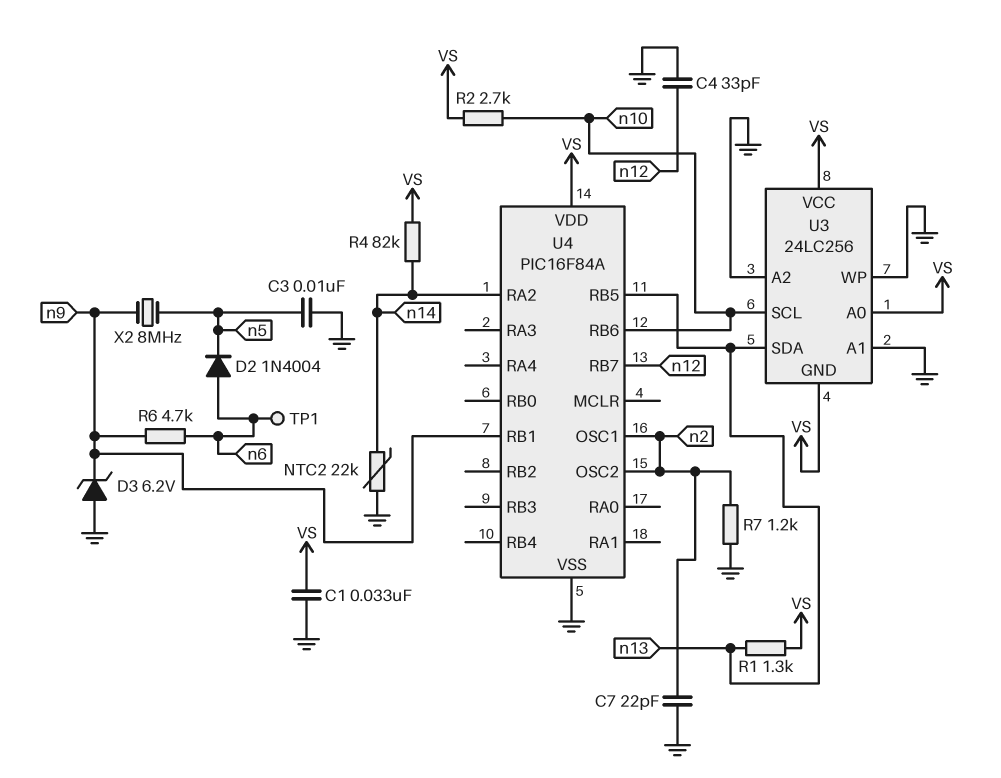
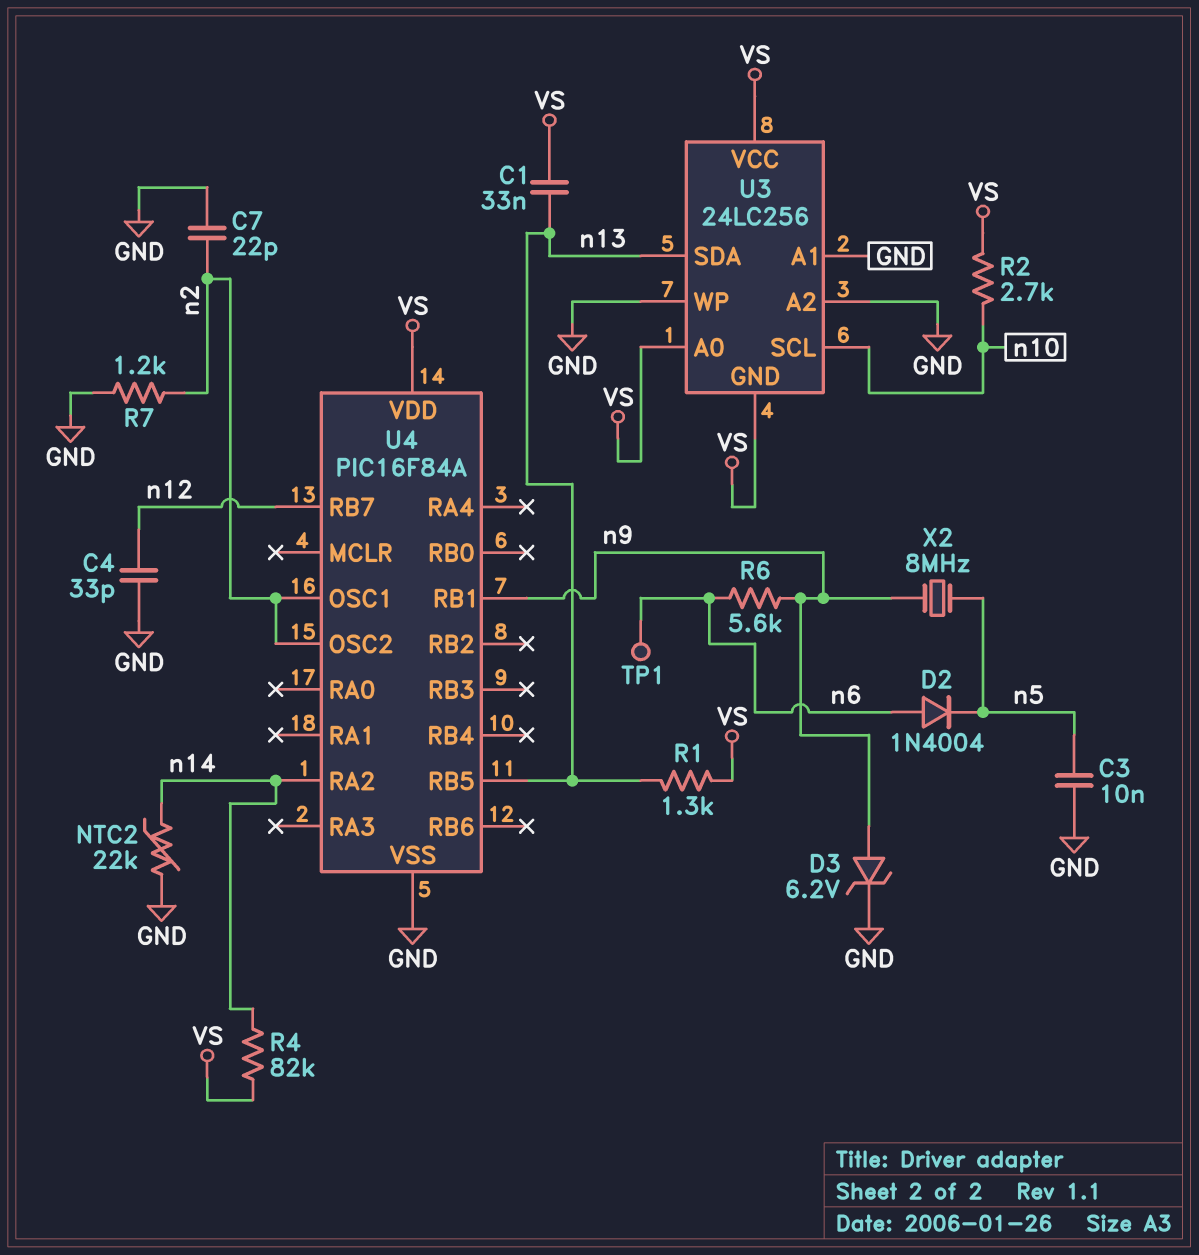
C1: 33nF (GND, VS) -> 33nF (VS, n13)
D3: zener 6.2V (A GND, K n9) -> zener 6.2V (A n9, K GND)
R6: 4.7k (n6, n9) -> 5.6k (n6, n9)
U4 pin RB6: n10 -> none

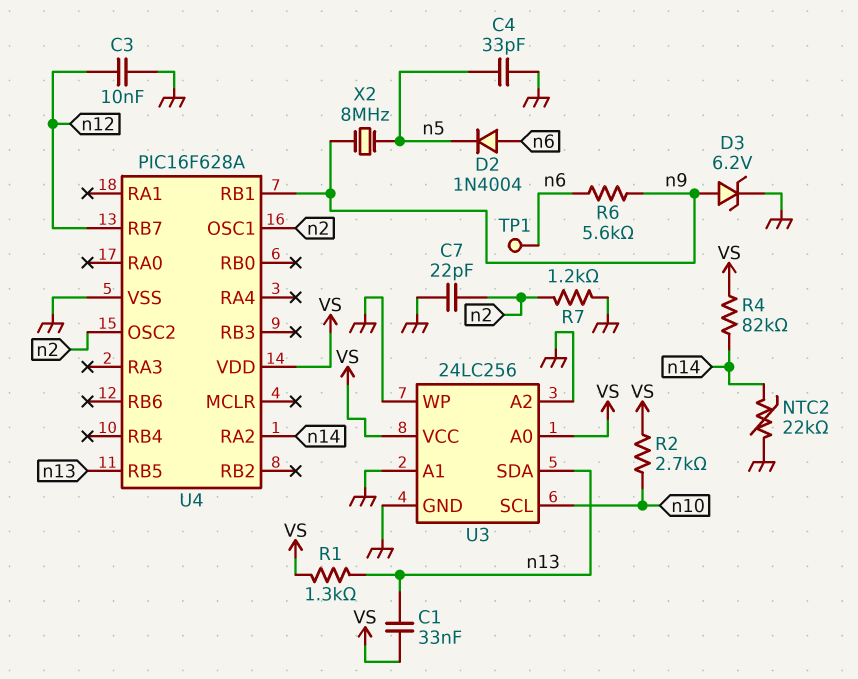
C3: 10nF (GND, n5) -> 10nF (GND, n12)
C4: 33pF (GND, n12) -> 33pF (GND, n5)
U3 pin GND: VS -> GND
U4: PIC16F84A -> PIC16F628A

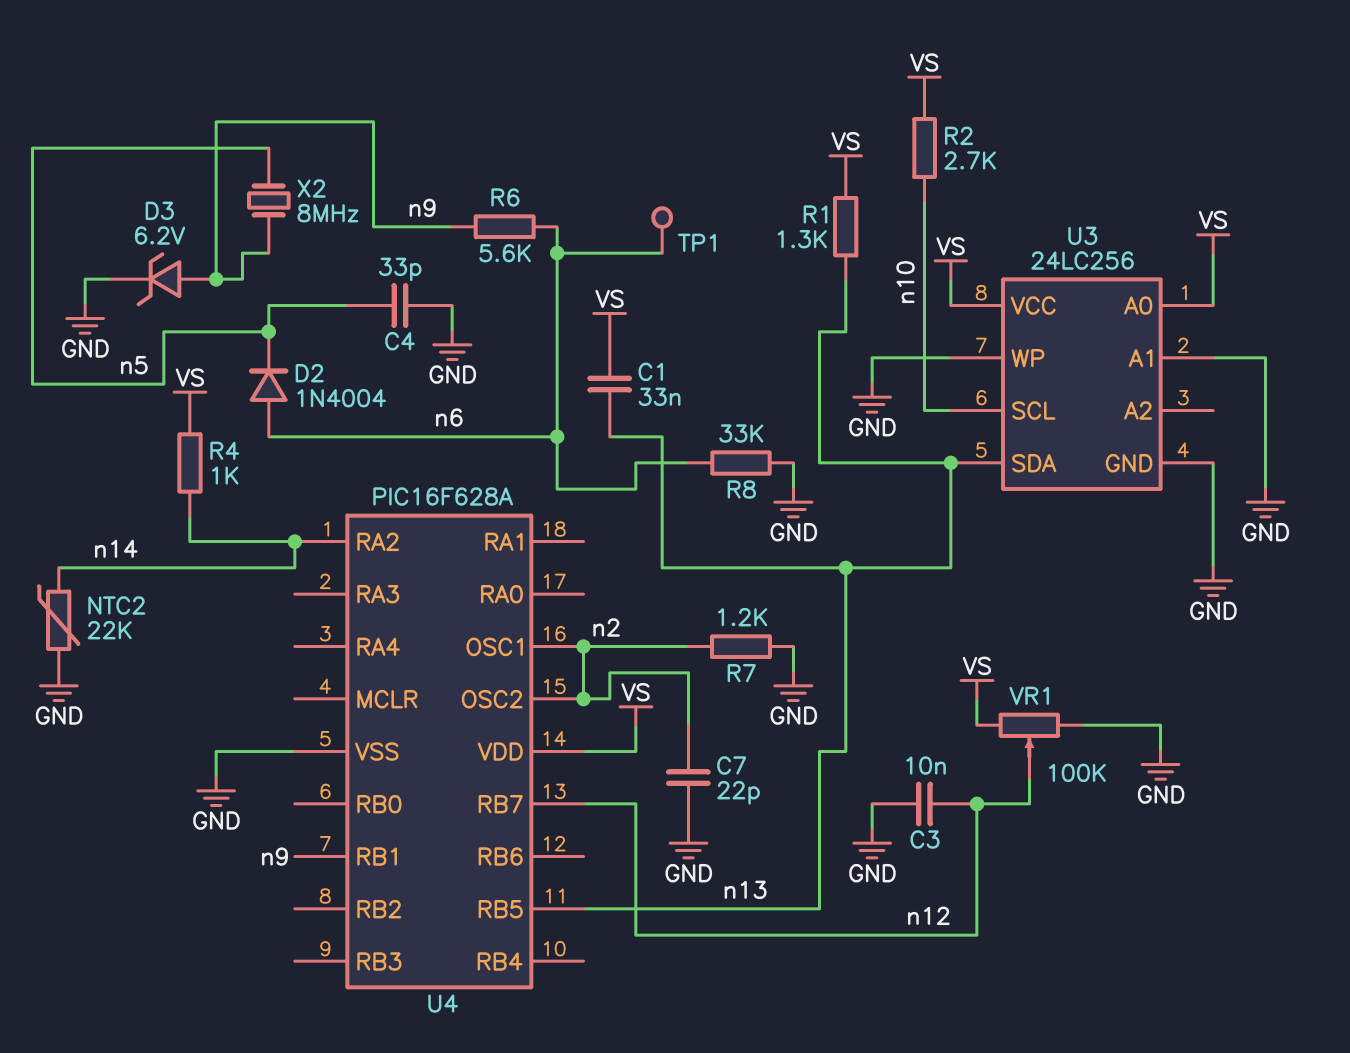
R4: 82k (VS, n14) -> 1k (VS, n14)
R8: none -> 33k (GND, n6)
U3 pin A2: GND -> none
VR1: none -> 100k (GND, VS, wiper n12)

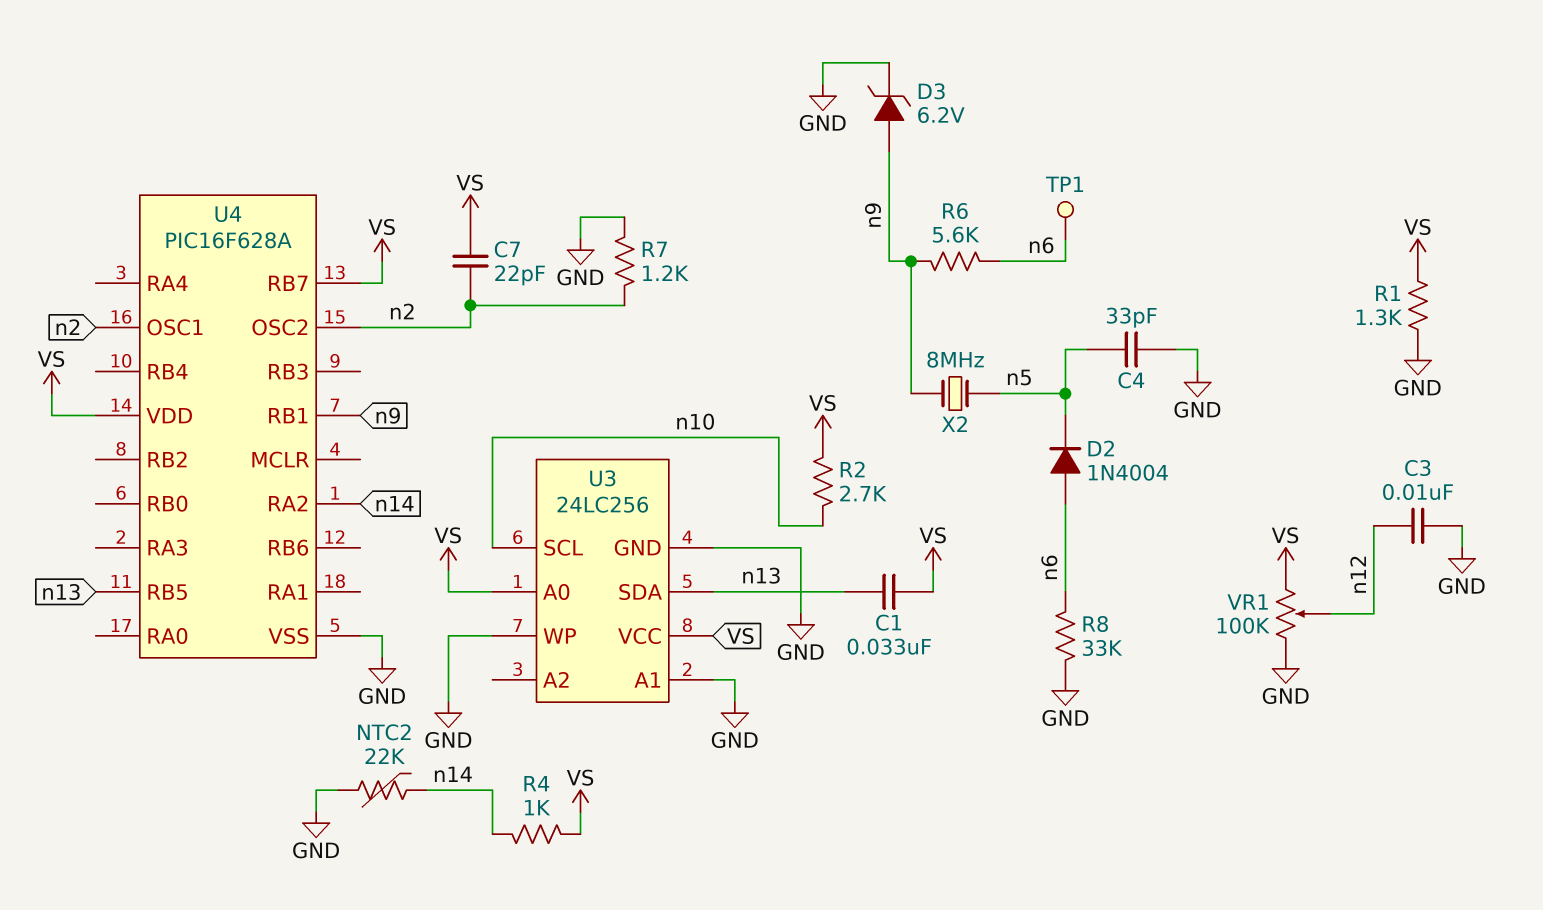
C7: 22pF (GND, n2) -> 22pF (VS, n2)
R1: 1.3k (VS, n13) -> 1.3k (GND, VS)
U4 pin RB7: n12 -> VS

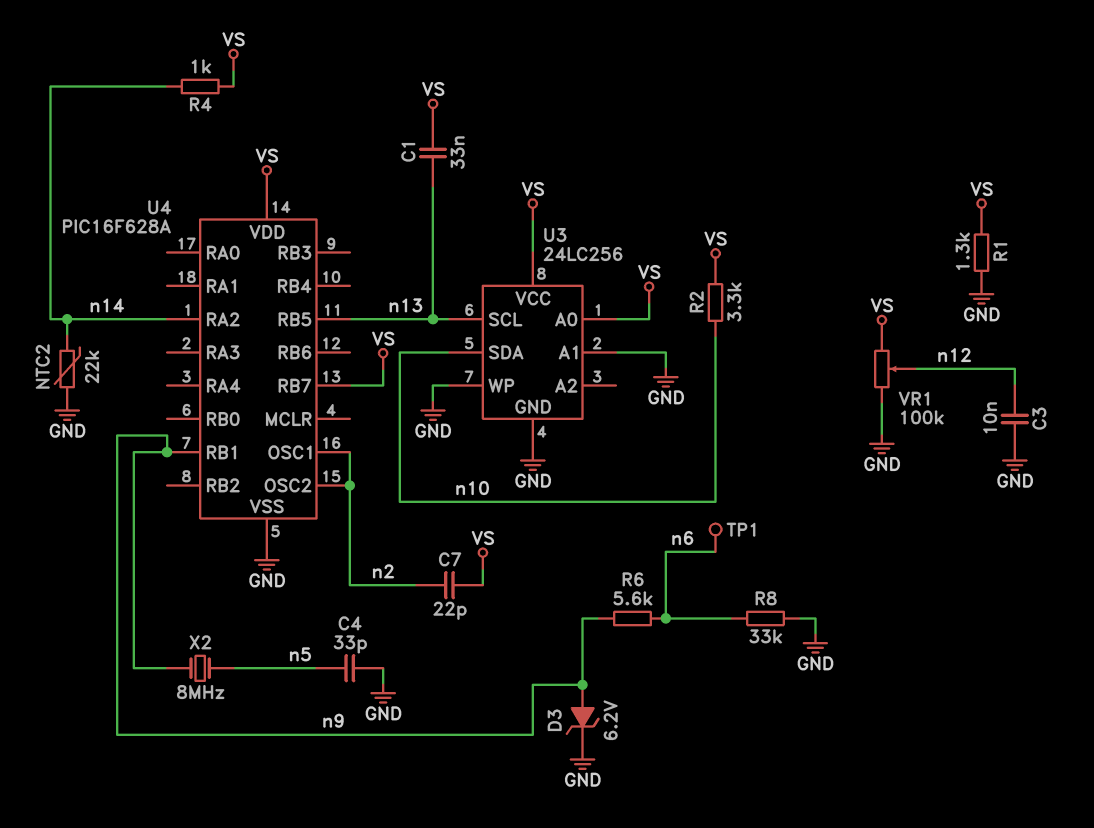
D2: diode 1N4004 (A n6, K n5) -> none
R2: 2.7k (VS, n10) -> 3.3k (VS, n10)
R7: 1.2k (GND, n2) -> none
U3 pin SCL: n10 -> n13
U3 pin SDA: n13 -> n10

